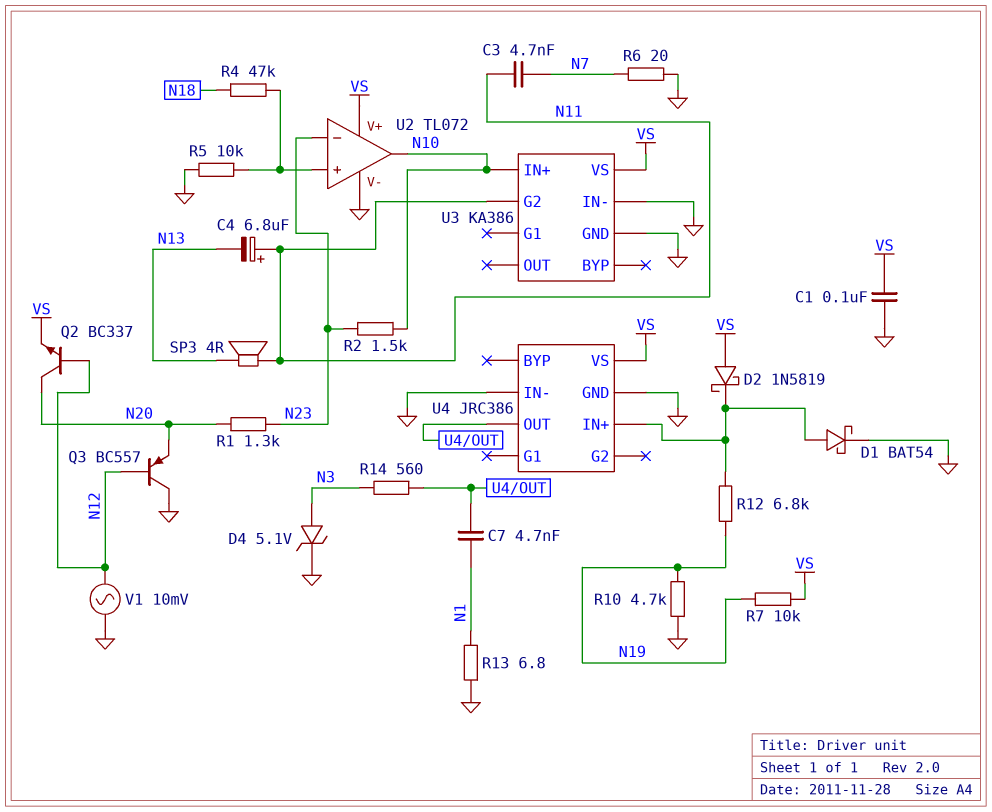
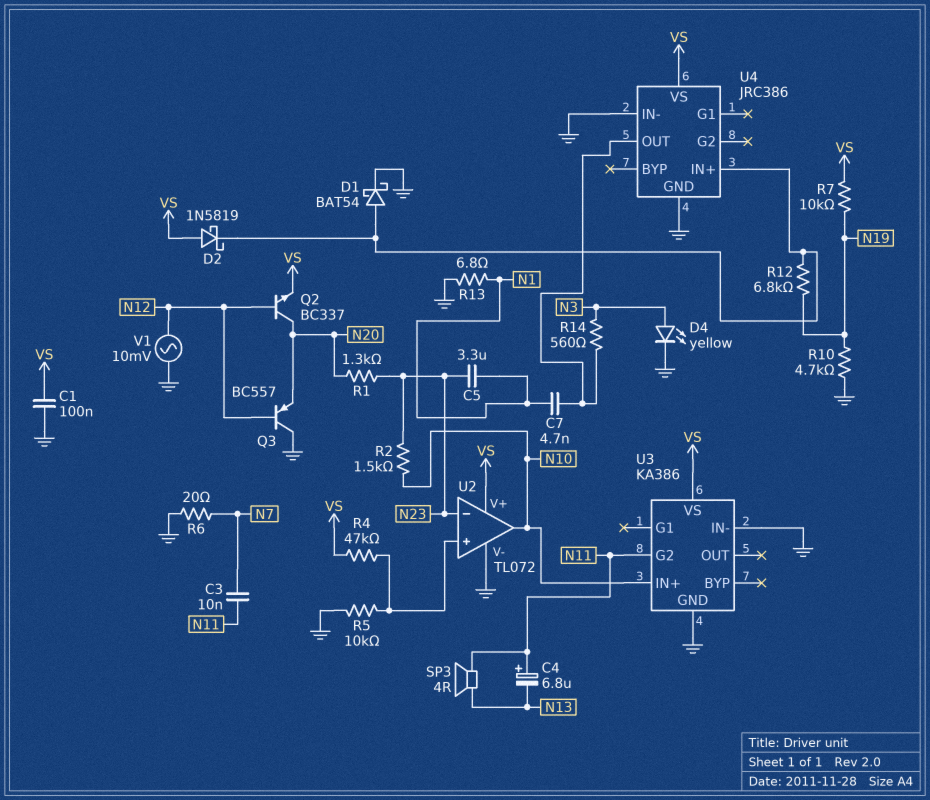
C3: 4.7nF (N7, N11) -> 10nF (N7, N11)
C5: none -> 3.3uF (N1, N23)
D4: zener 5.1V (A N3, K GND) -> LED yellow (A N3, K GND)
R4: 47k (N18, U2/in+) -> 47k (U2/in+, VS)

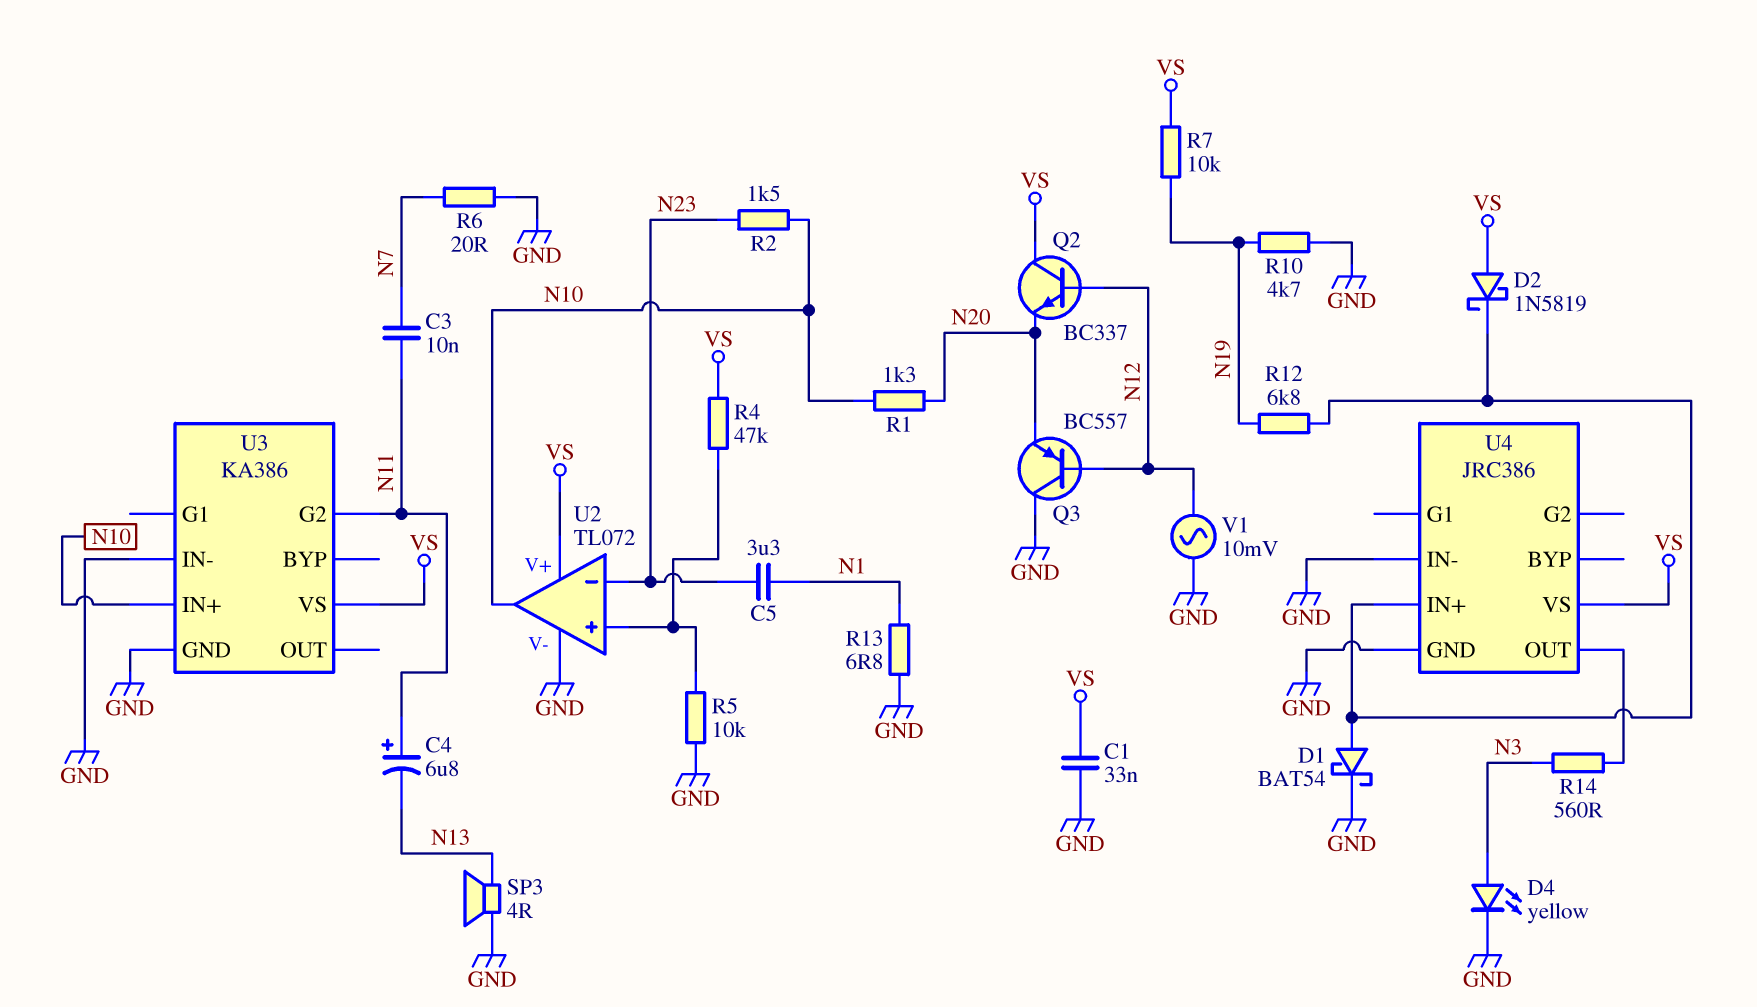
C1: 100nF (GND, VS) -> 33nF (GND, VS)
C7: 4.7nF (N1, U4/OUT) -> none
Q2: NPN BC337 (B N12, C N20, E VS) -> NPN BC337 (B N12, C VS, E N20)
R1: 1.3k (N20, N23) -> 1.3k (N10, N20)
SP3: speaker 4R (N11, N13) -> speaker 4R (GND, N13)

